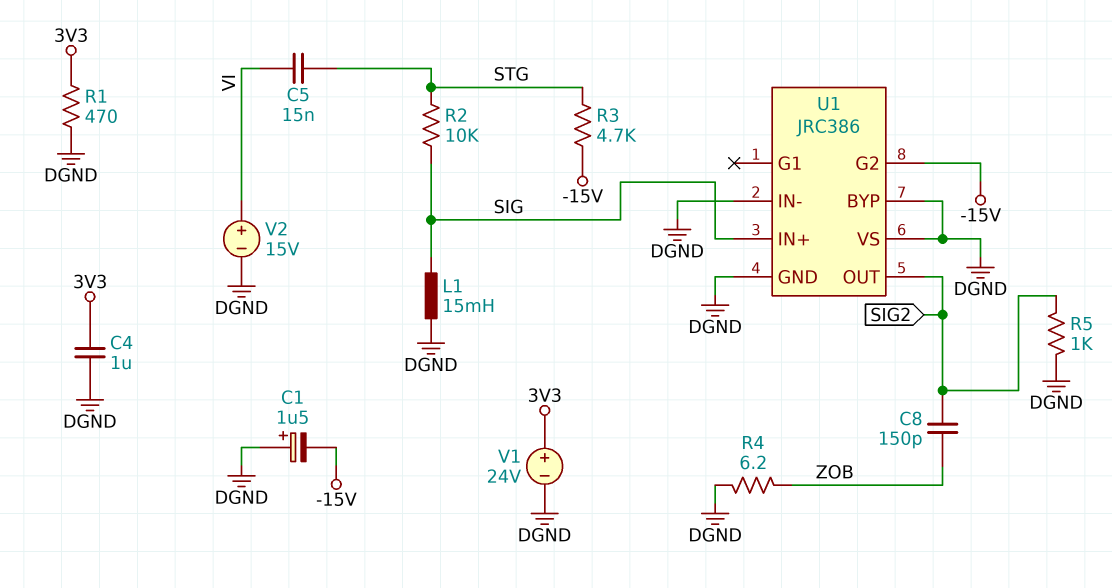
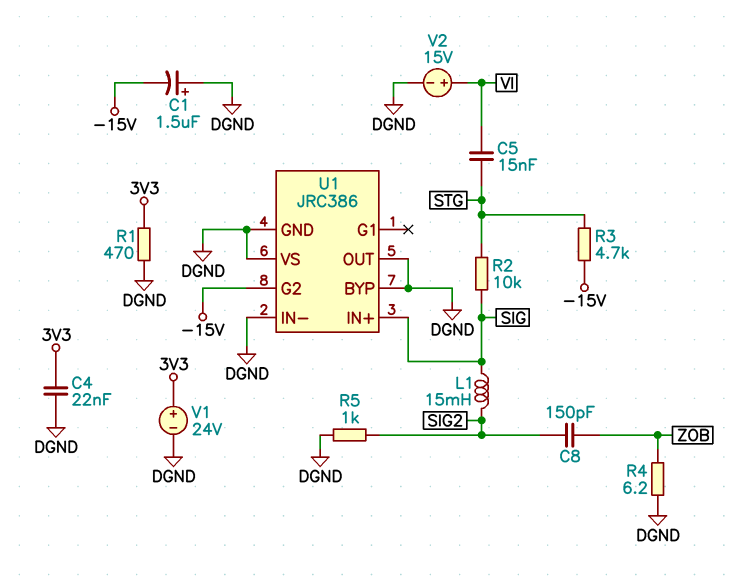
C4: 1uF (3V3, DGND) -> 22nF (3V3, DGND)
L1: 15mH (DGND, SIG) -> 15mH (SIG, SIG2)
U1 pin OUT: SIG2 -> DGND

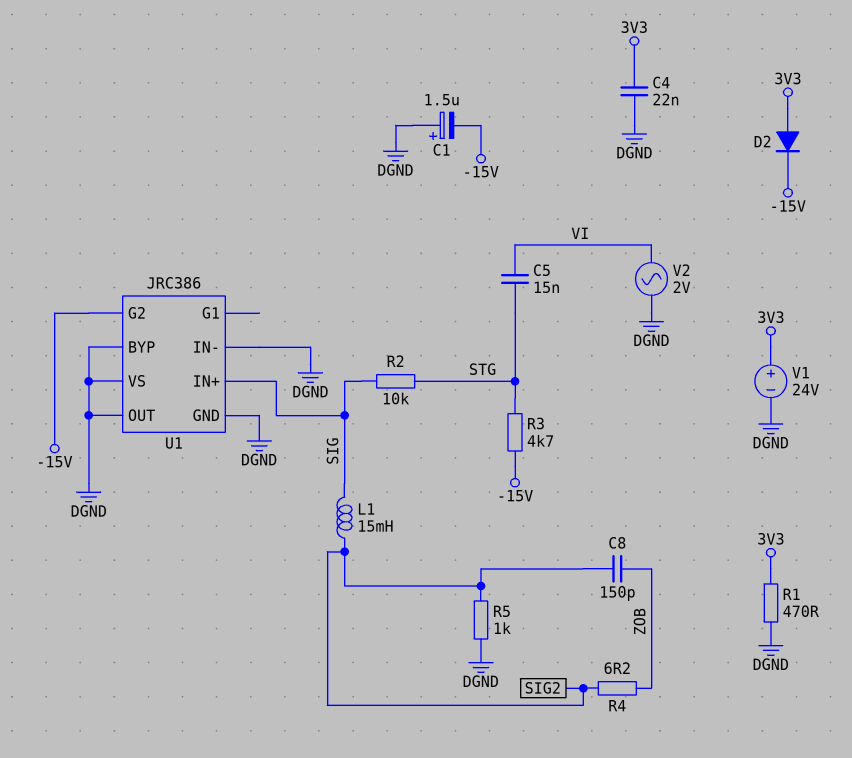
D2: none -> diode (A 3V3, K -15V)
R4: 6.2 (DGND, ZOB) -> 6.2 (SIG2, ZOB)
V2: 15V (plus VI, minus DGND) -> AC 2V (DGND, VI)

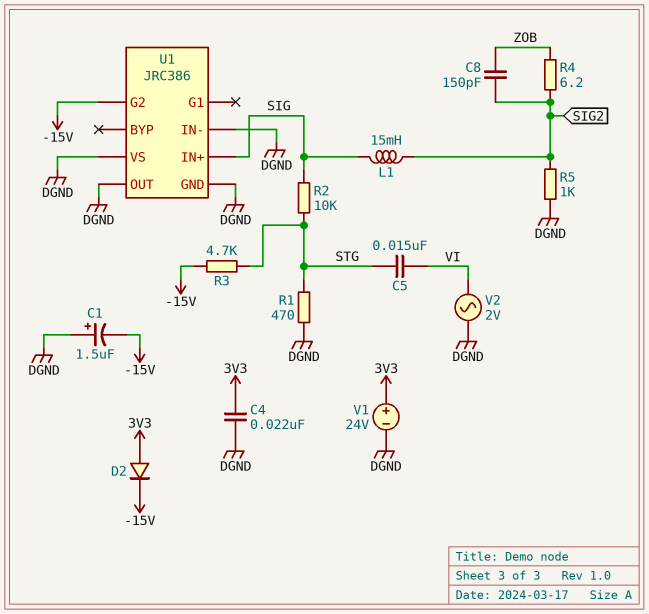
R1: 470 (3V3, DGND) -> 470 (DGND, STG)
U1 pin BYP: DGND -> none

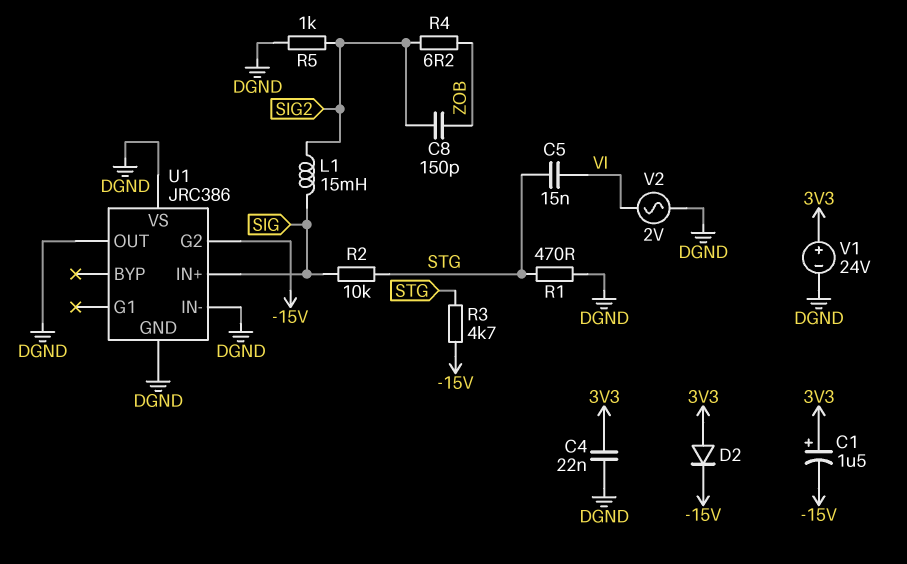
C1: 1.5uF (plus DGND, minus -15V) -> 1.5uF (plus 3V3, minus -15V)

